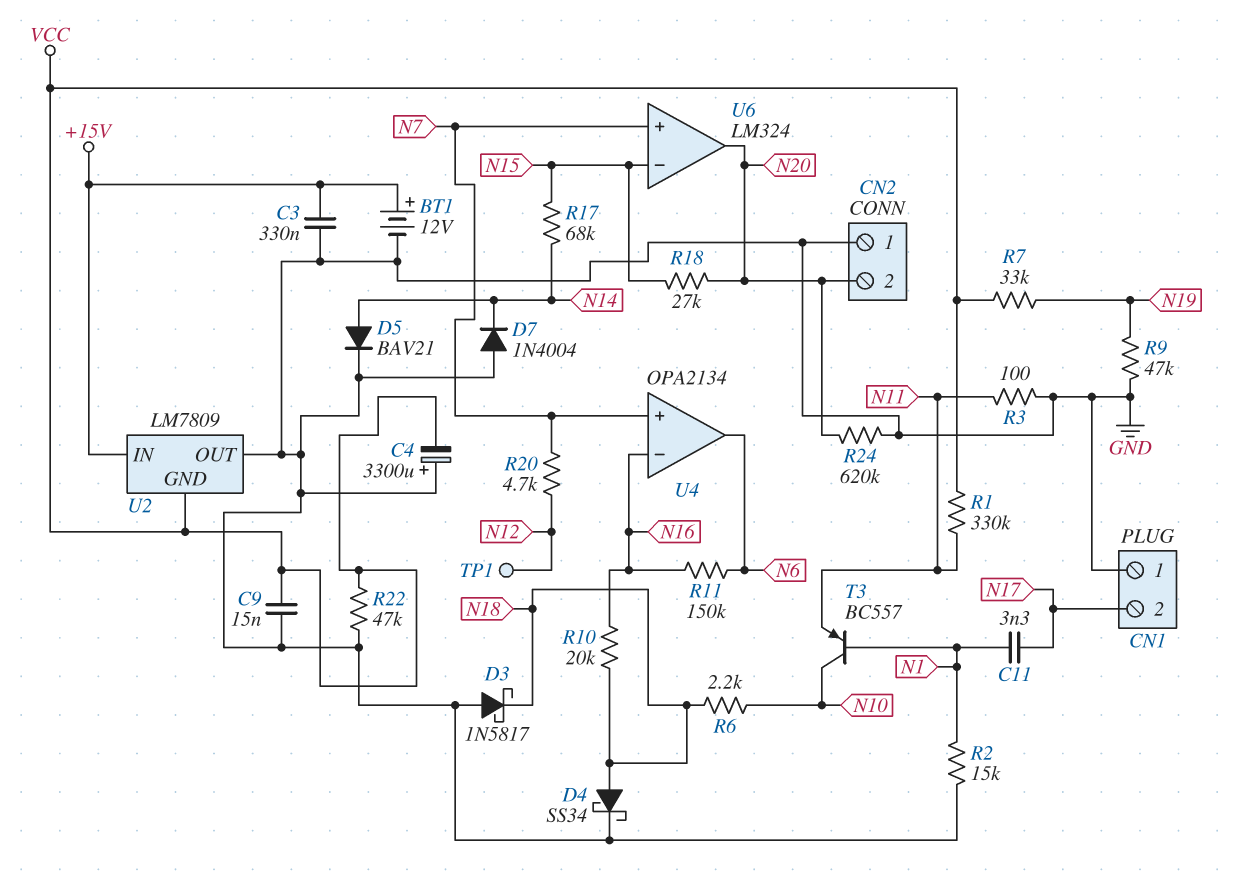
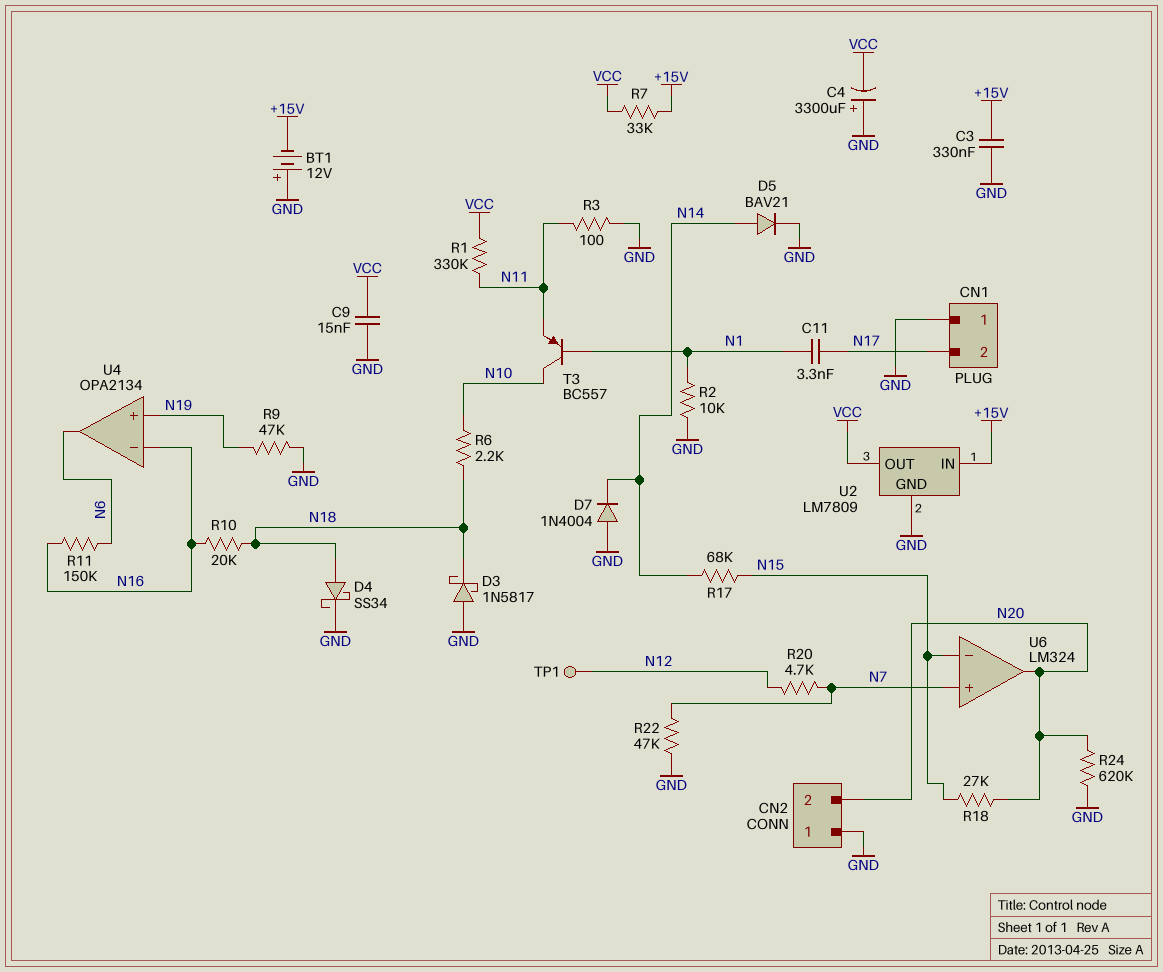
BT1: 12V (plus +15V, minus GND) -> 12V (plus GND, minus +15V)
R2: 15k (GND, N1) -> 10k (GND, N1)
R7: 33k (N19, VCC) -> 33k (+15V, VCC)
R22: 47k (GND, VCC) -> 47k (GND, N7)
U2 pin GND: VCC -> GND
U2 pin OUT: GND -> VCC
U4 pin in+: N7 -> N19

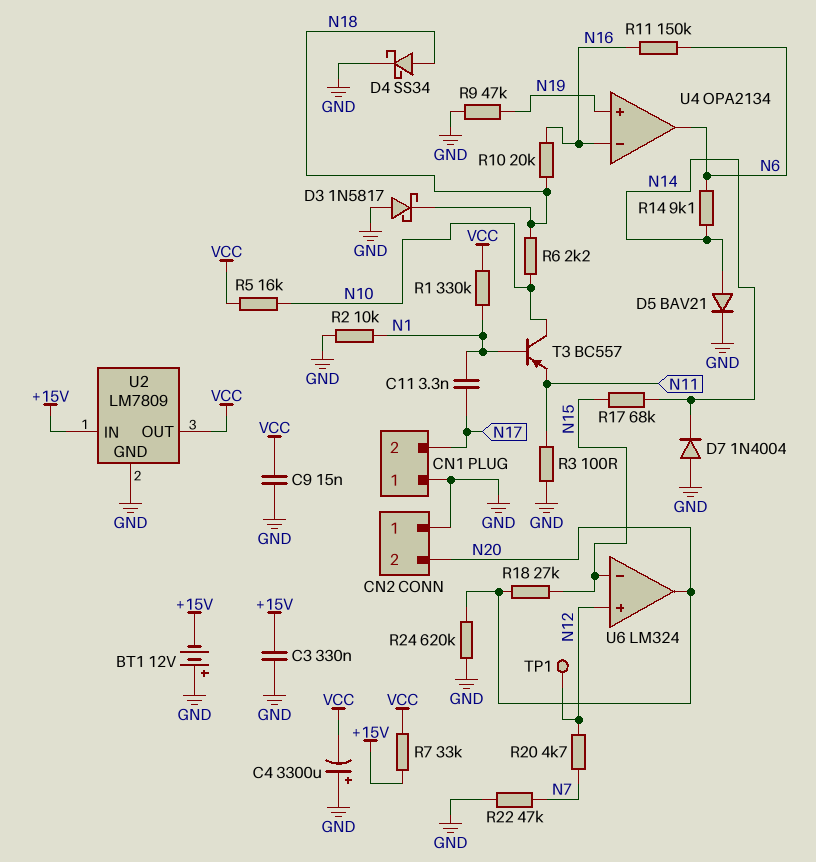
R1: 330k (N11, VCC) -> 330k (N1, VCC)
R5: none -> 16k (N10, VCC)
R14: none -> 9.1k (N6, N14)
U6 pin in+: N7 -> N12

